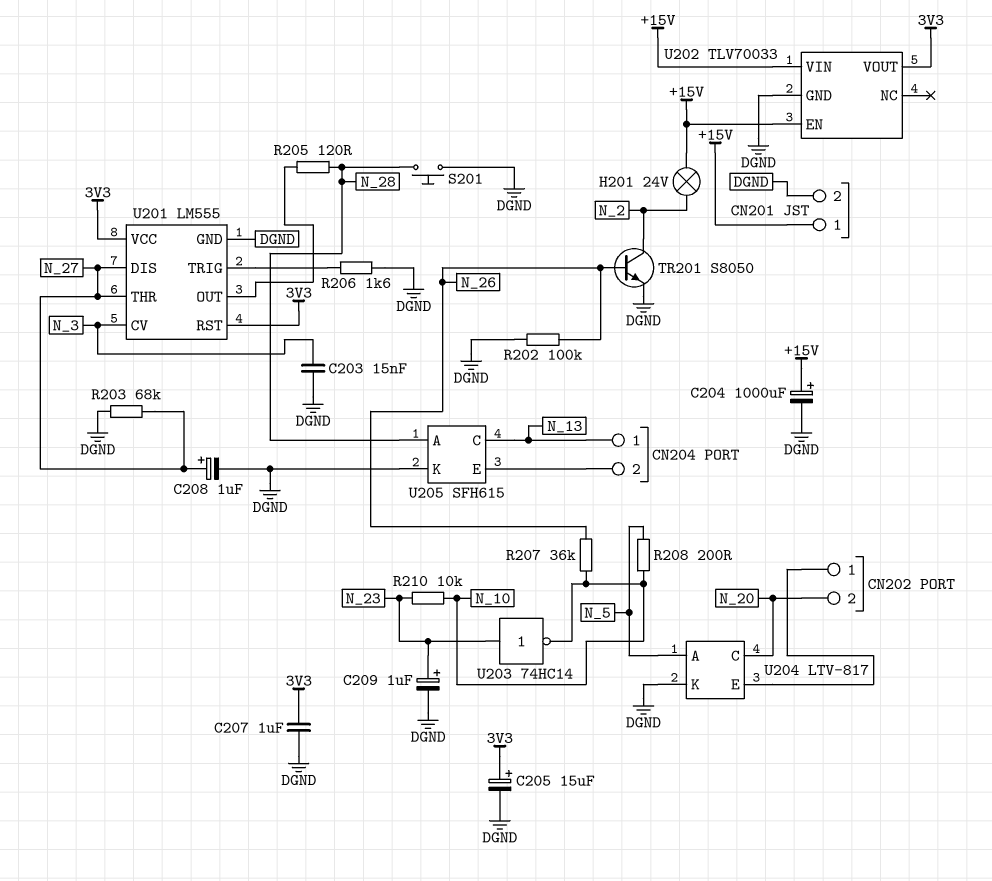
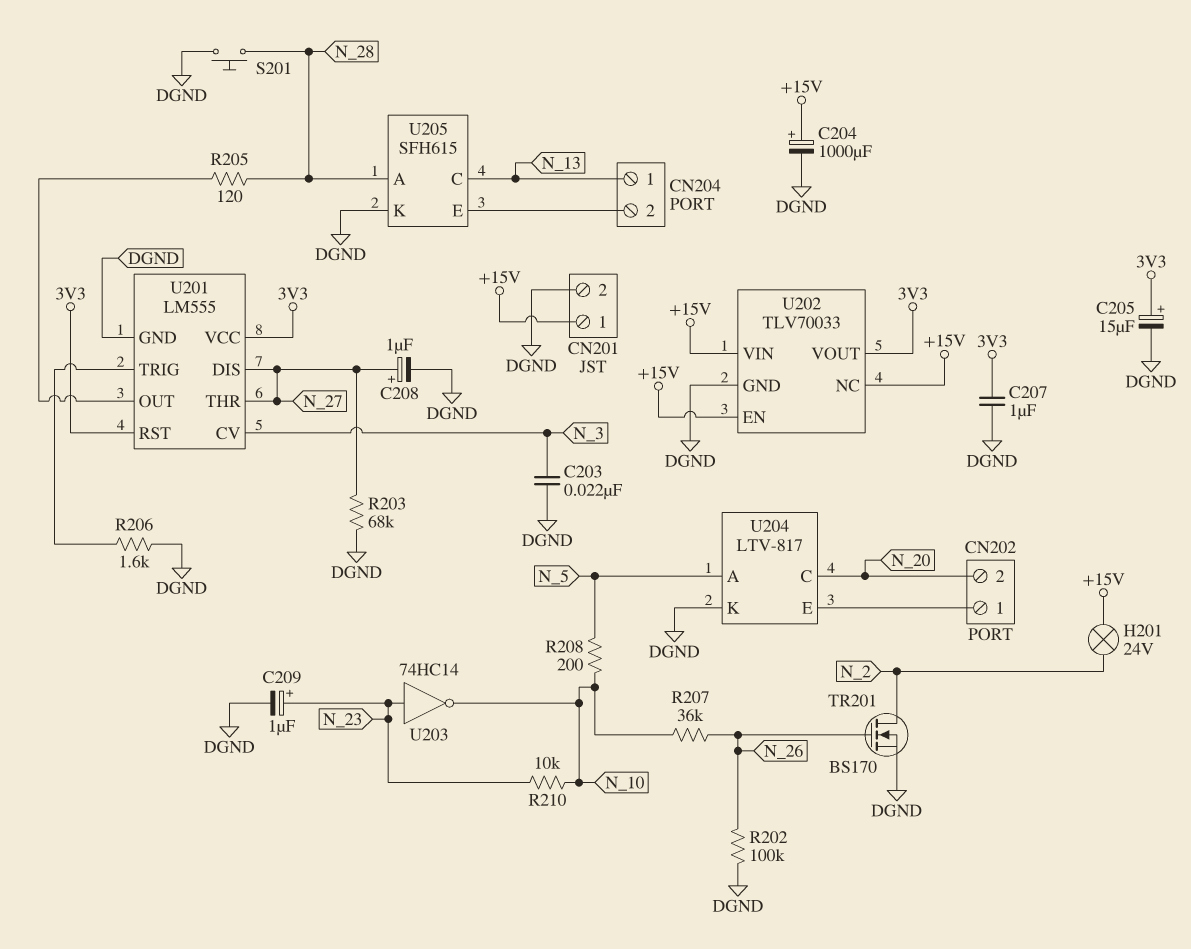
C203: 15nF (DGND, N_3) -> 22nF (DGND, N_3)
TR201: NPN S8050 (B N_26, C N_2, E DGND) -> NMOS BS170 (G N_26, D N_2, S DGND)
U202 pin NC: none -> +15V

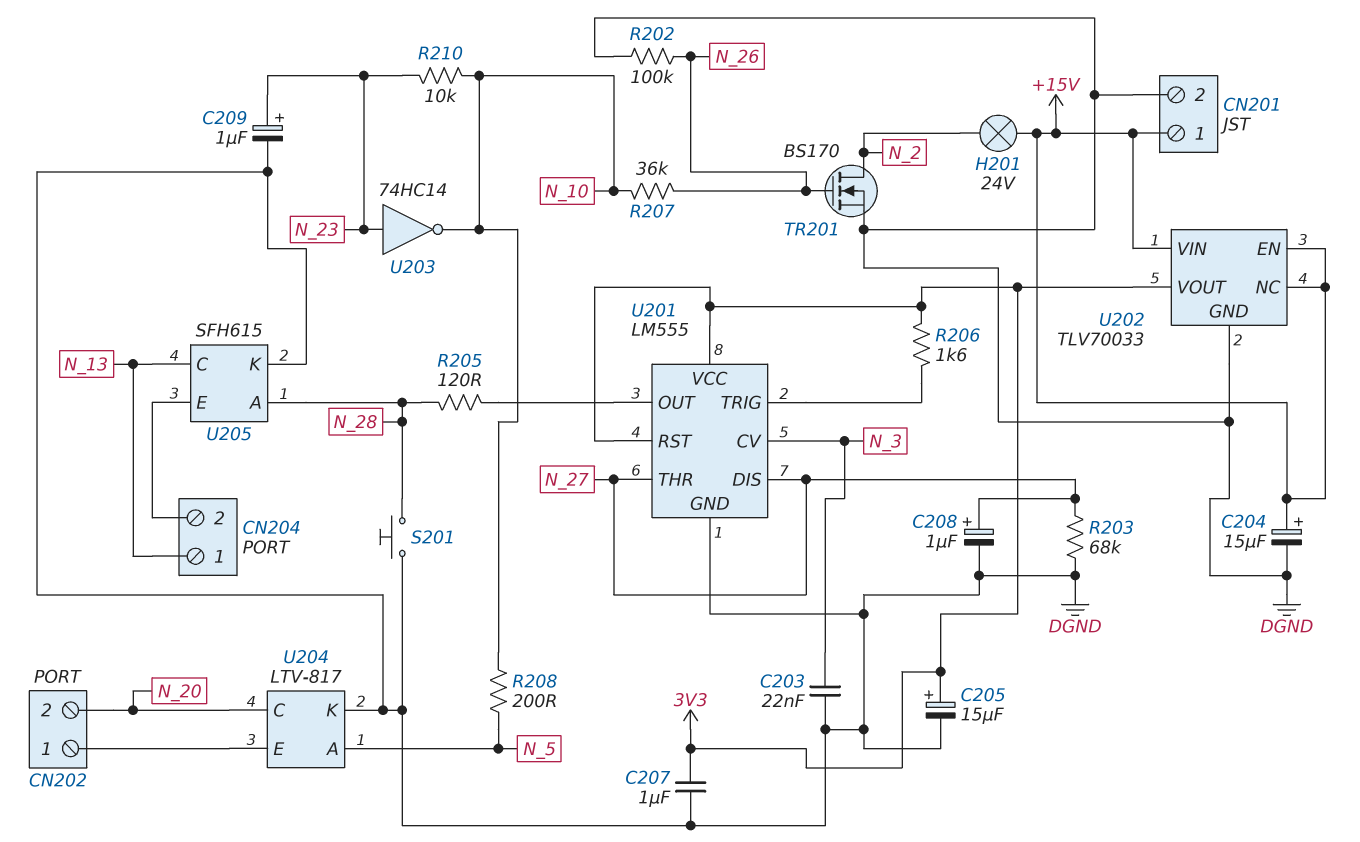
C204: 1000uF (plus +15V, minus DGND) -> 15uF (plus +15V, minus DGND)
R206: 1.6k (DGND, U201/TRIG) -> 1.6k (3V3, U201/TRIG)

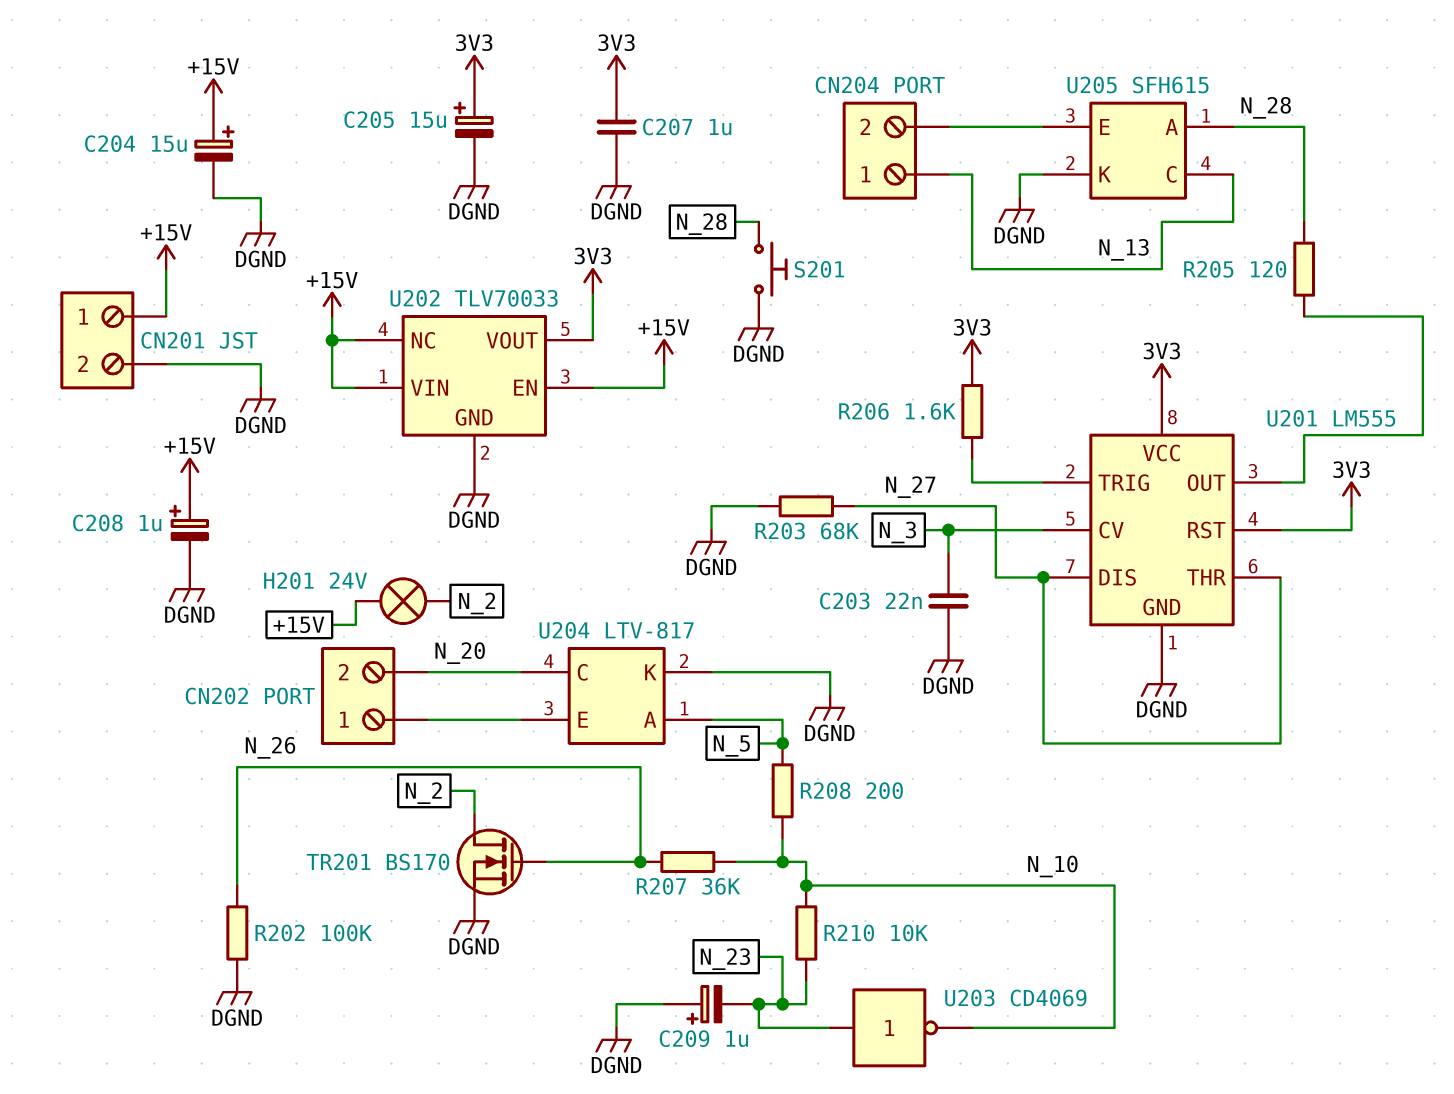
C208: 1uF (plus N_27, minus DGND) -> 1uF (plus +15V, minus DGND)
C209: 1uF (plus N_23, minus DGND) -> 1uF (plus DGND, minus N_23)
U203: NOT 74HC14 (in N_23, out N_10) -> NOT CD4069 (in N_23, out N_10)

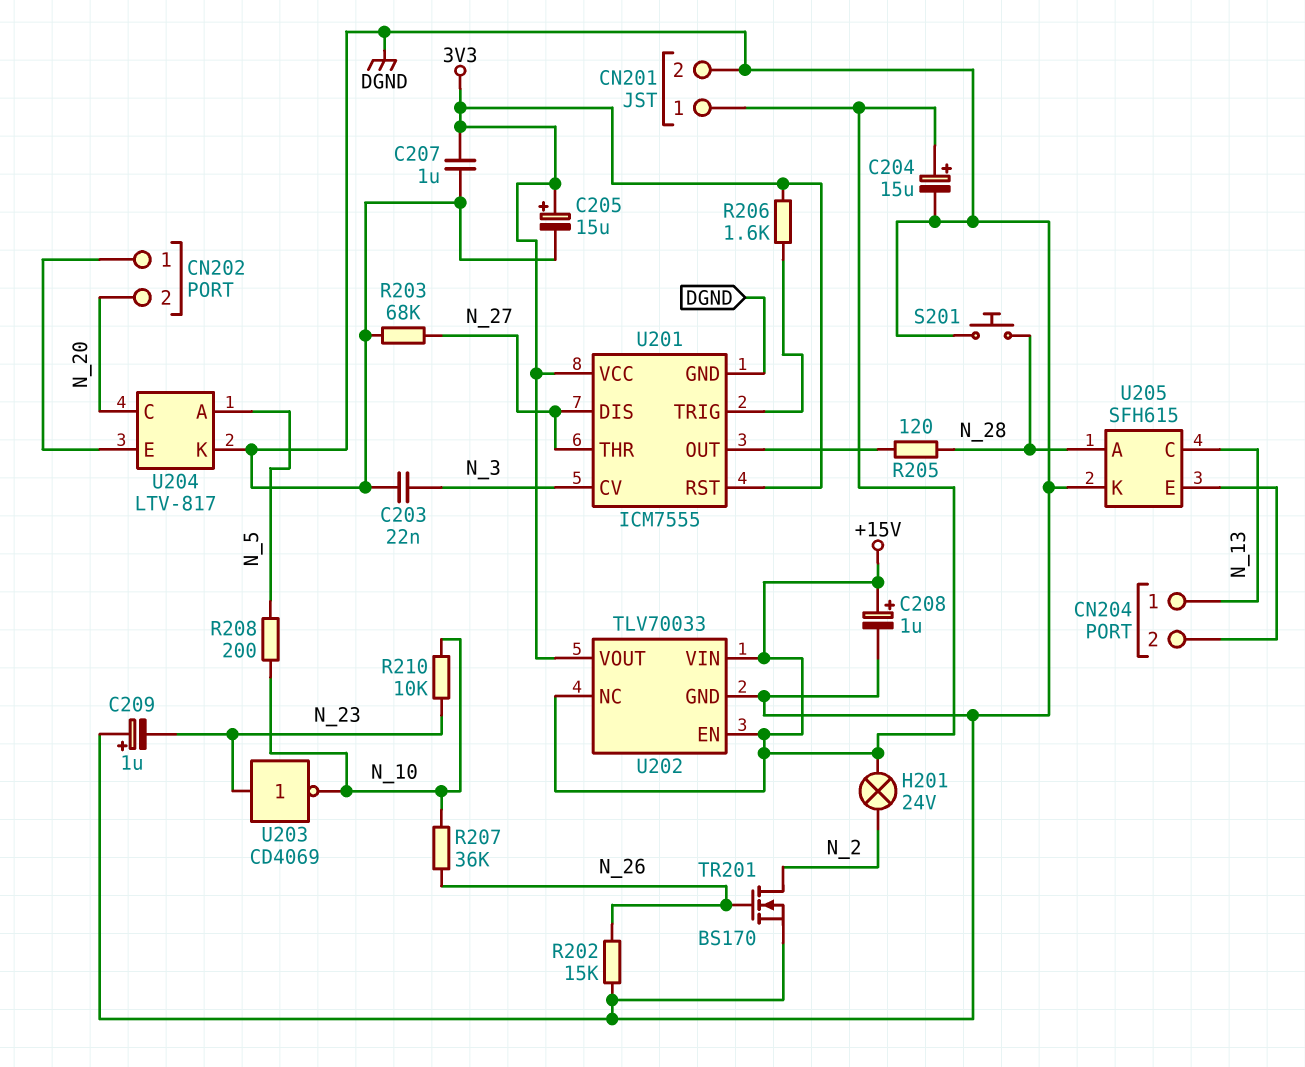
R202: 100k (DGND, N_26) -> 15k (DGND, N_26)
U201: LM555 -> ICM7555

